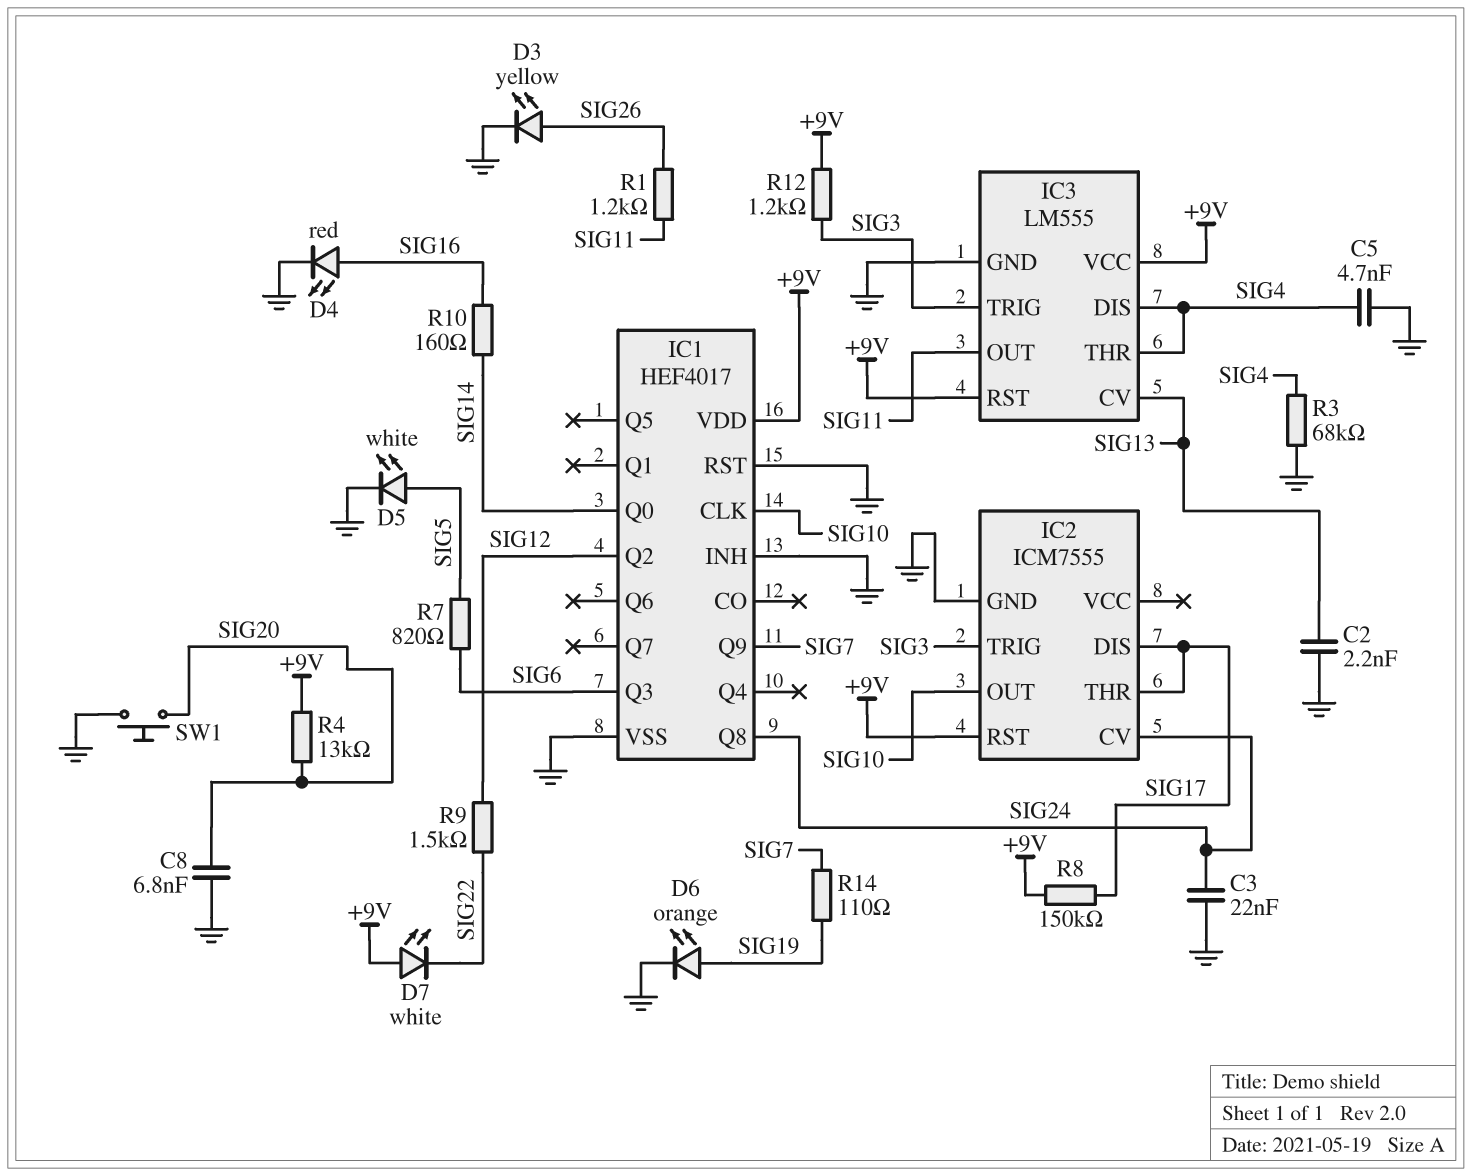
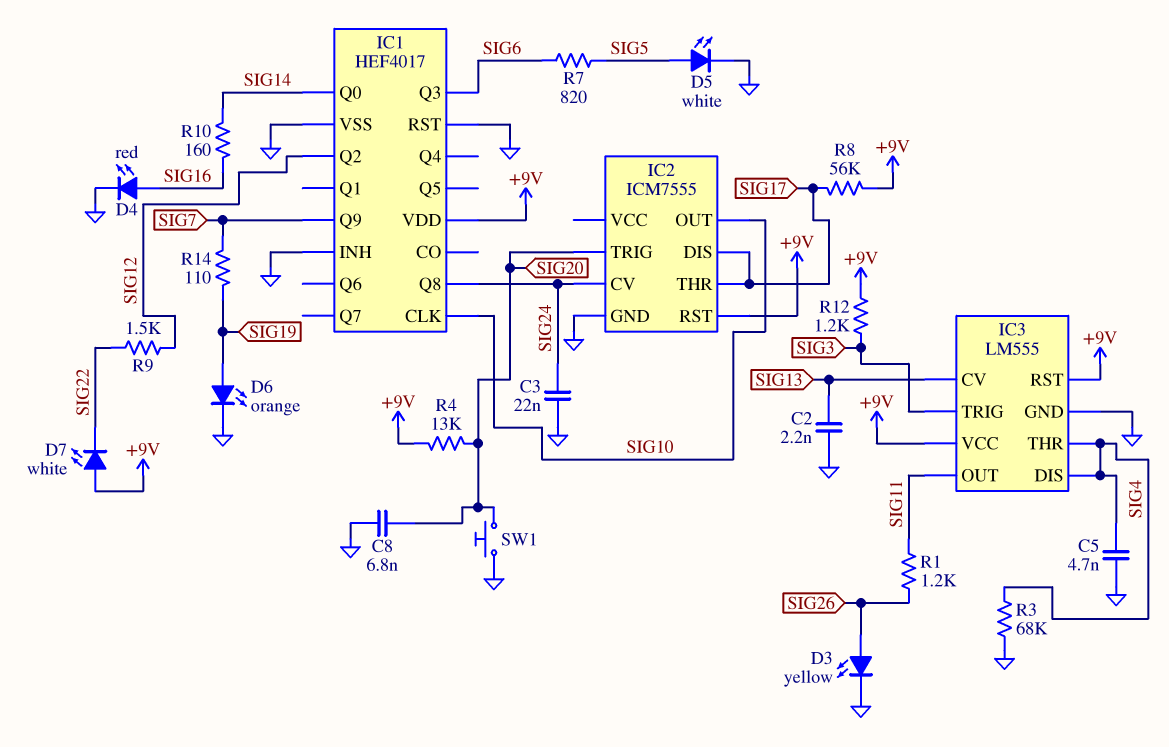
IC2 pin TRIG: SIG3 -> SIG20
R8: 150k (+9V, SIG17) -> 56k (+9V, SIG17)

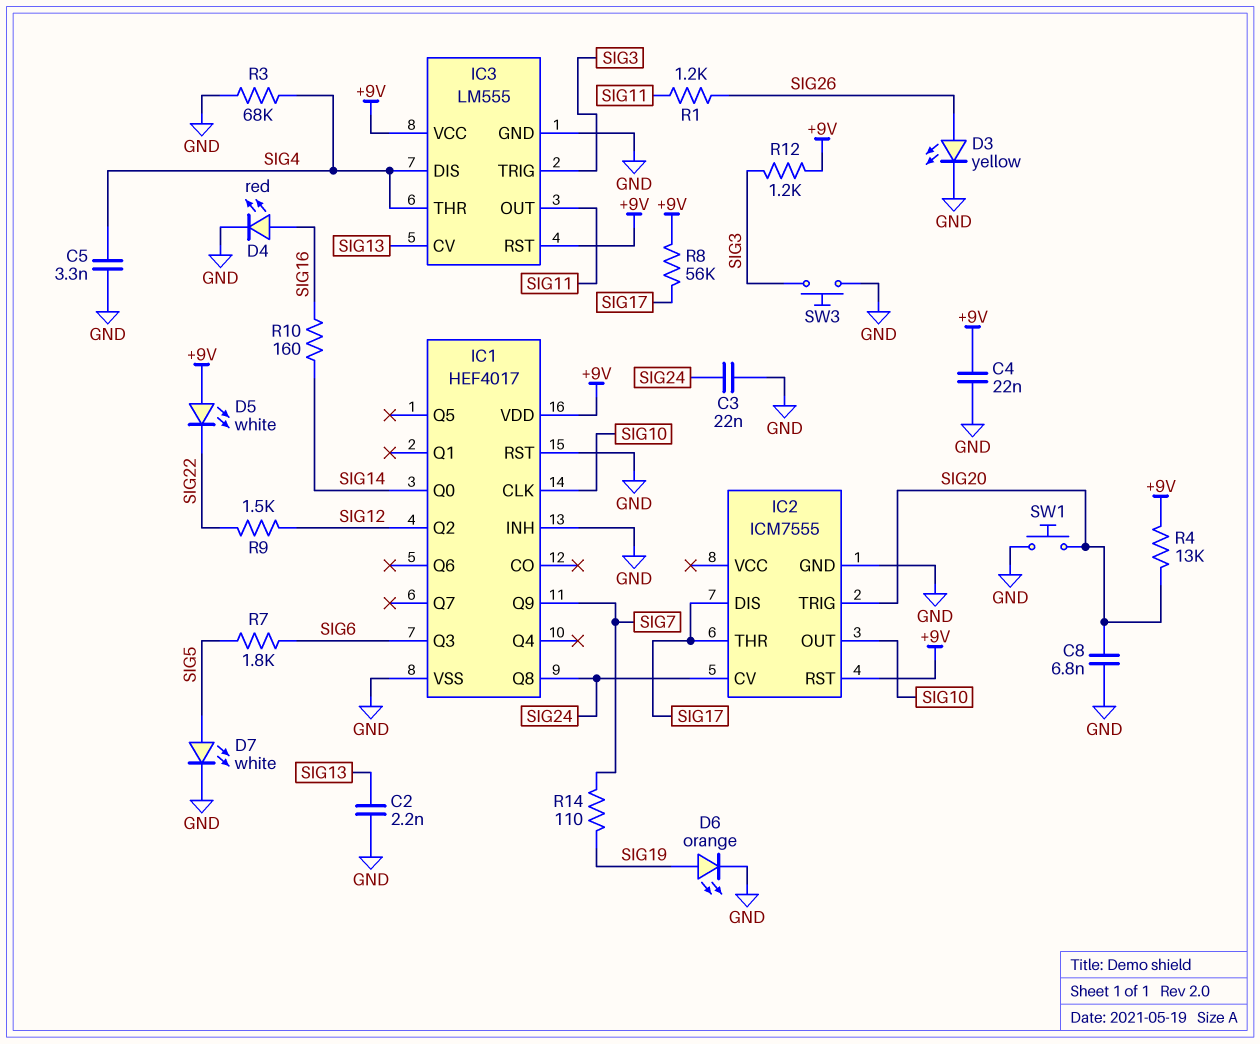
C4: none -> 22nF (+9V, GND)
C5: 4.7nF (GND, SIG4) -> 3.3nF (GND, SIG4)
D5: LED white (A SIG5, K GND) -> LED white (A +9V, K SIG22)
D7: LED white (A +9V, K SIG22) -> LED white (A SIG5, K GND)
R7: 820 (SIG5, SIG6) -> 1.8k (SIG5, SIG6)
SW3: none -> button (GND, SIG3)

